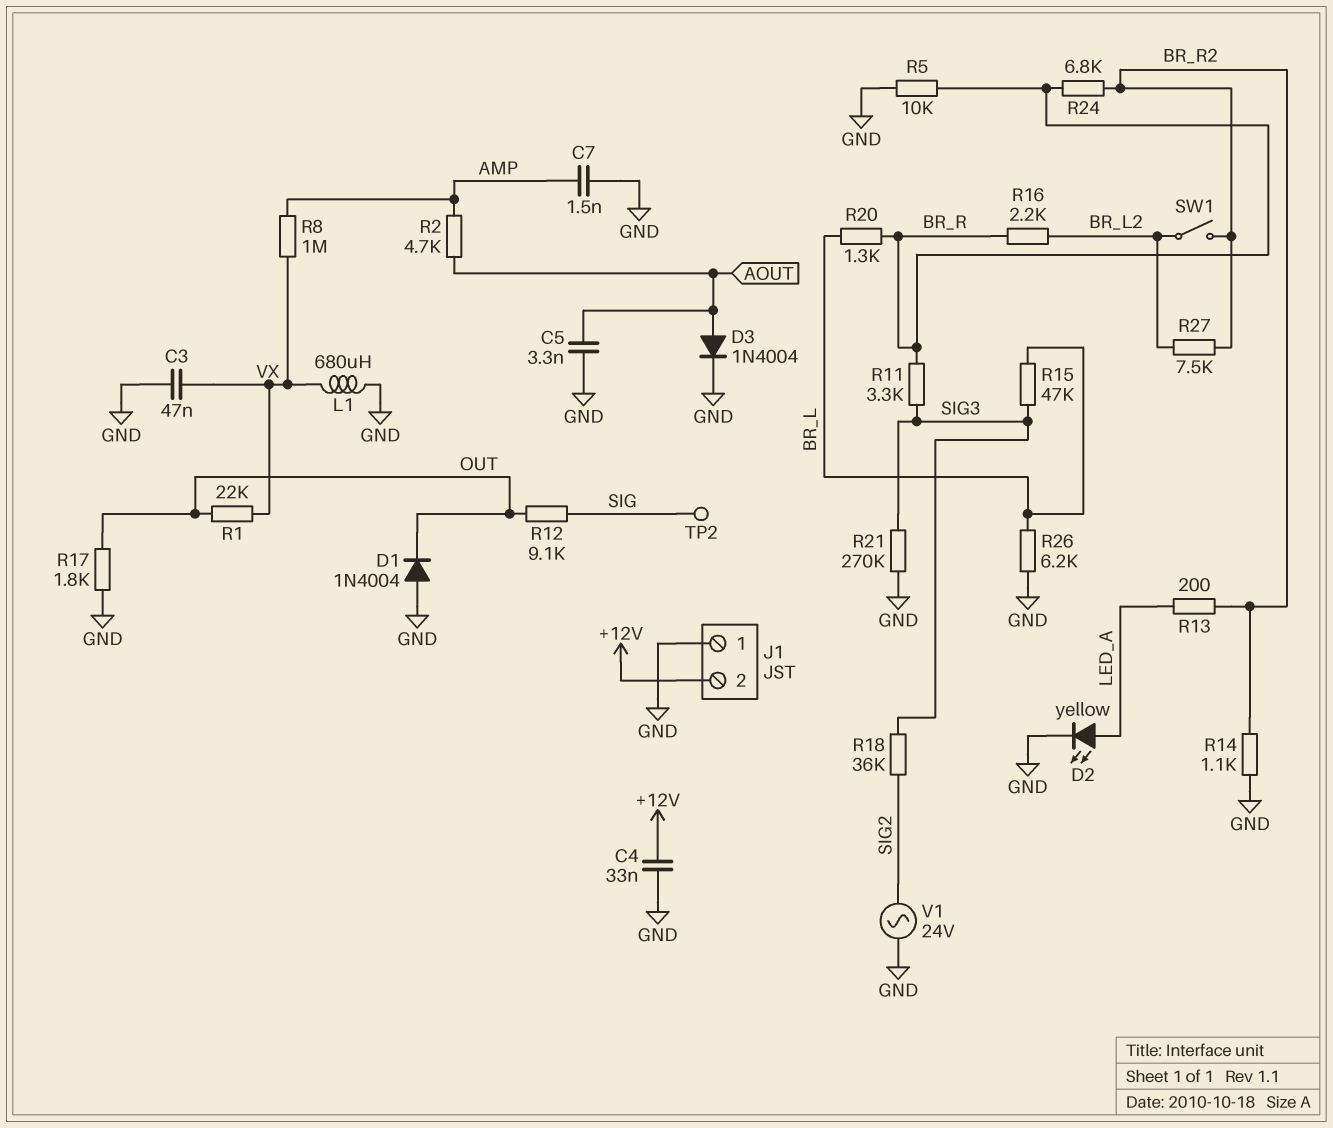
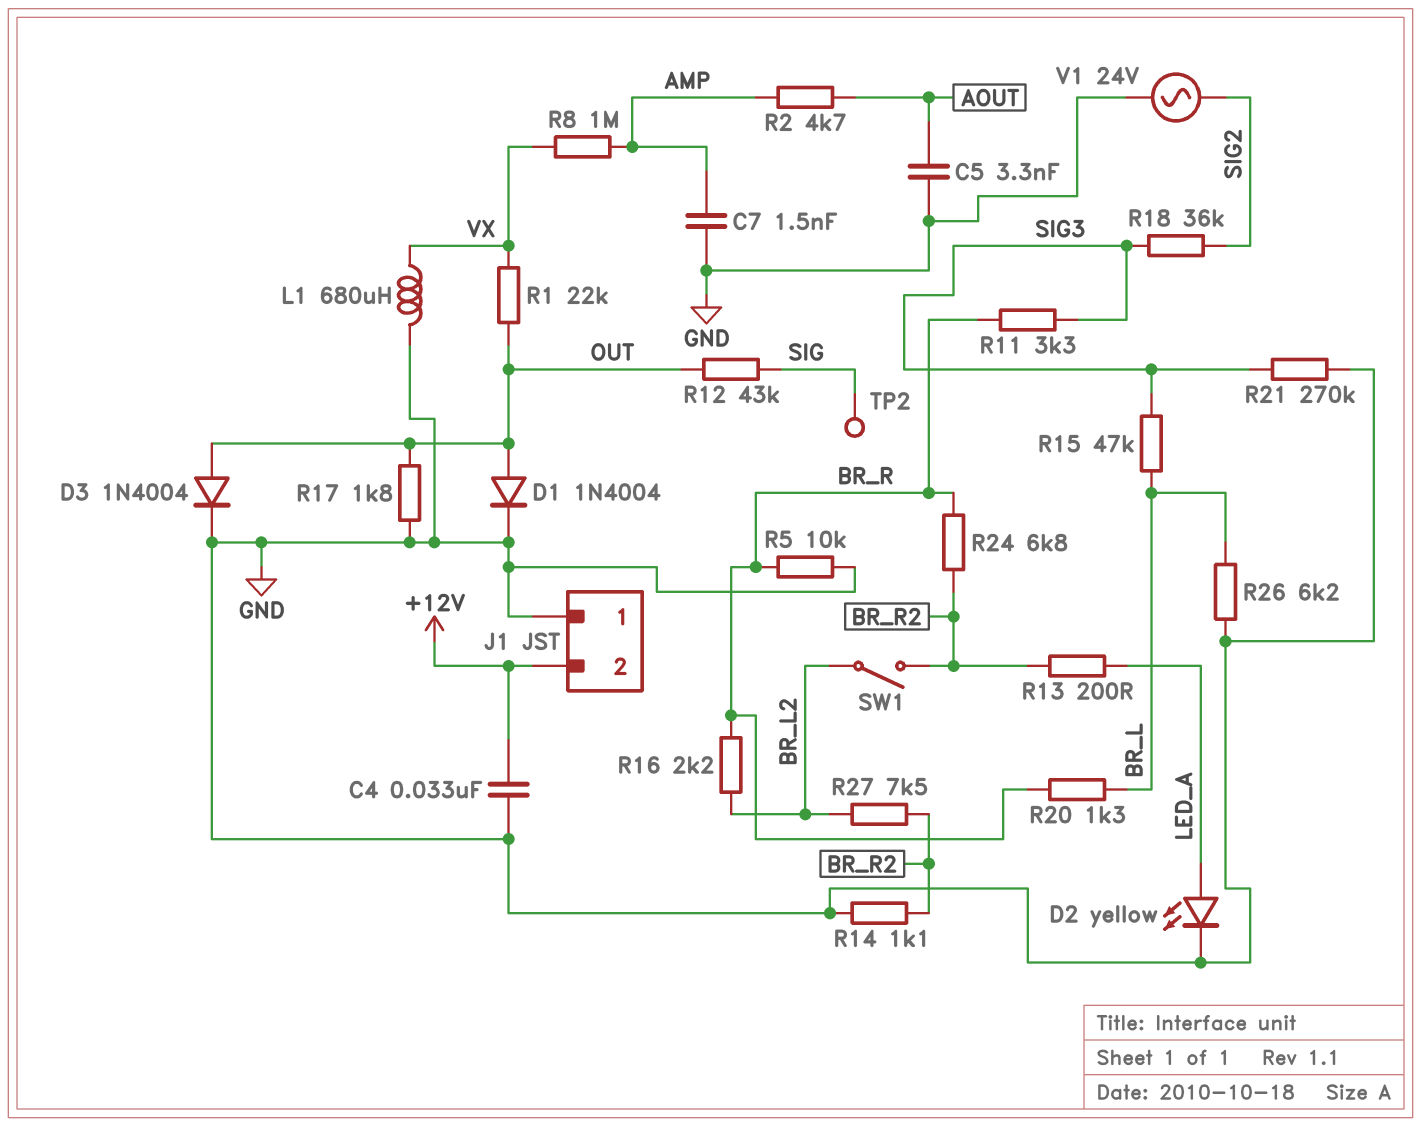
C3: 47nF (GND, VX) -> none
D1: diode 1N4004 (A GND, K OUT) -> diode 1N4004 (A OUT, K GND)
D3: diode 1N4004 (A AOUT, K GND) -> diode 1N4004 (A OUT, K GND)
R12: 9.1k (OUT, SIG) -> 43k (OUT, SIG)

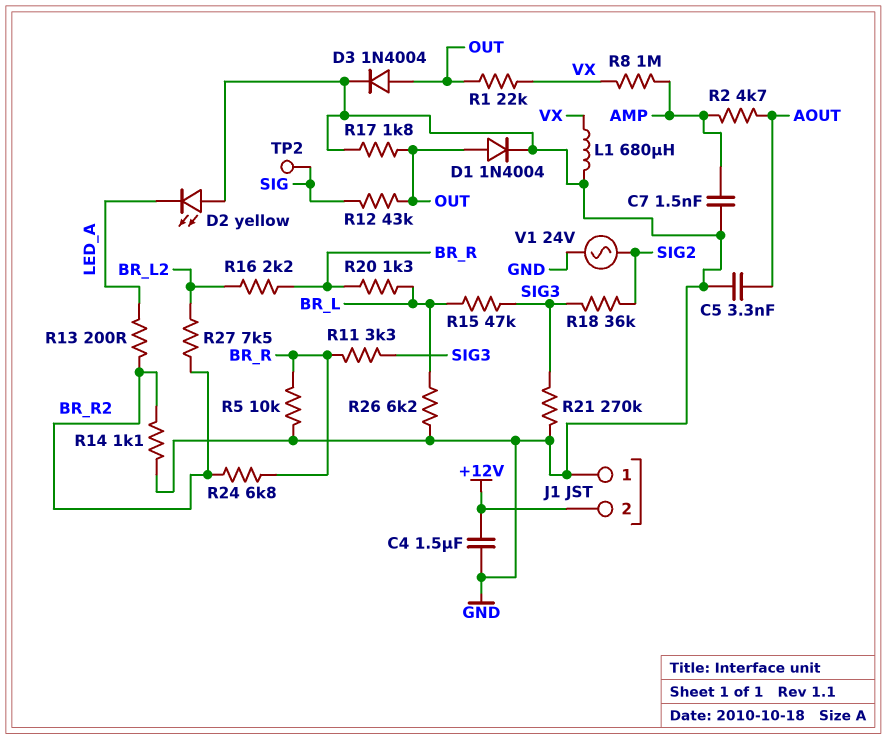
C4: 33nF (+12V, GND) -> 1.5uF (+12V, GND)
D2: LED yellow (A LED_A, K GND) -> LED yellow (A GND, K LED_A)
SW1: switch (BR_L2, BR_R2) -> none

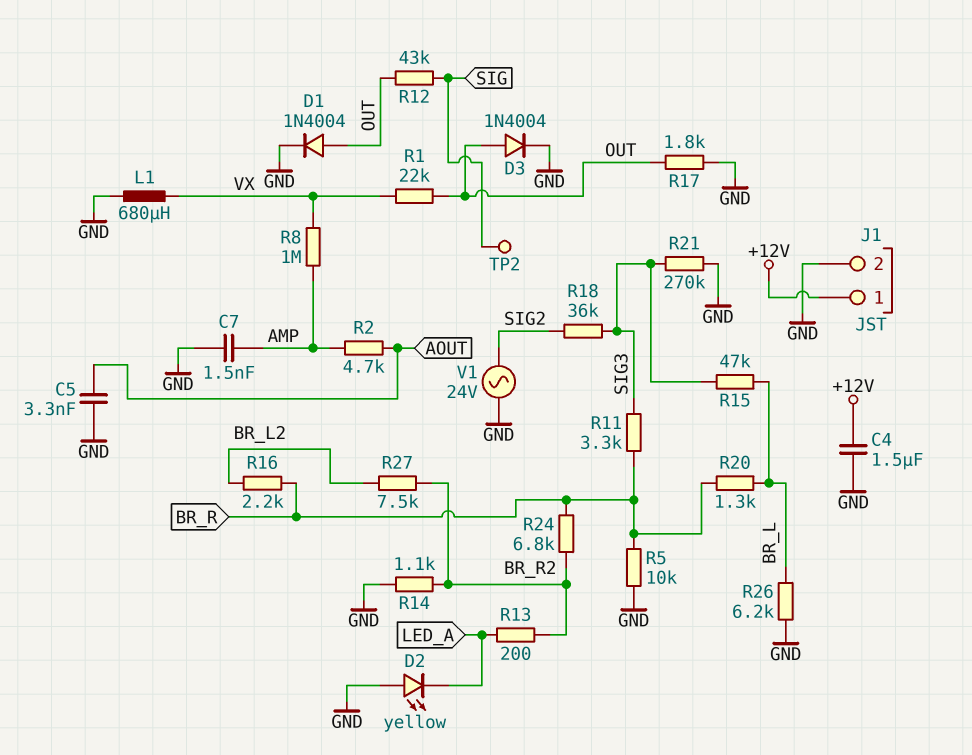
J1 pin 1: GND -> +12V
J1 pin 2: +12V -> GND

